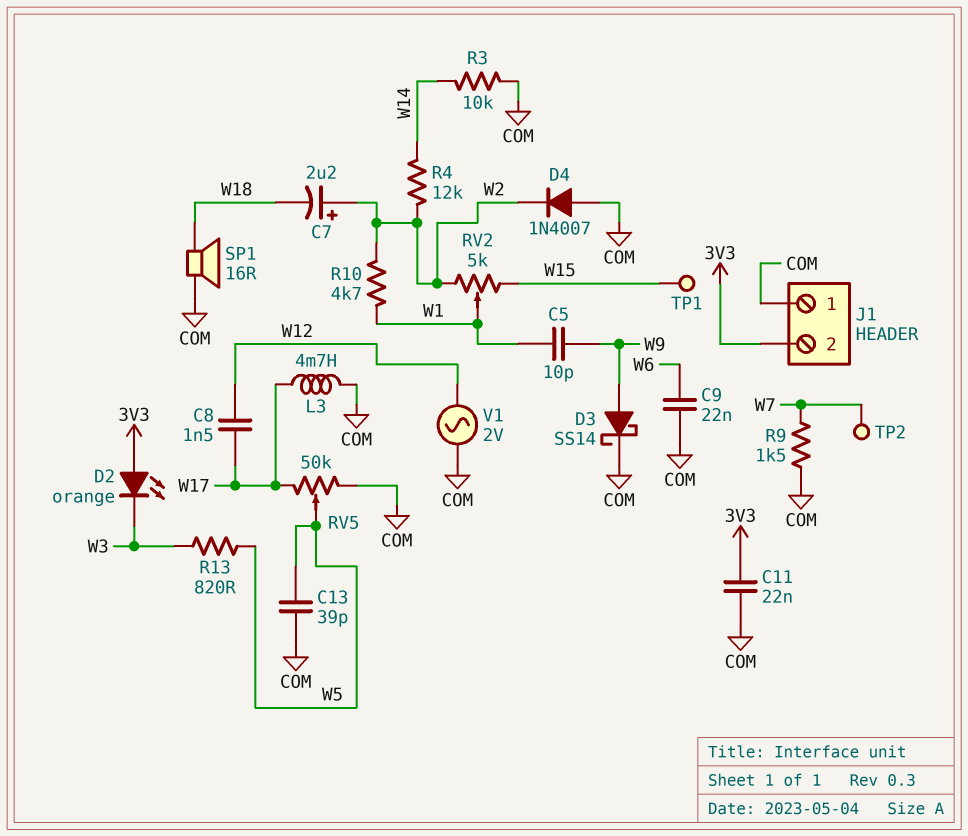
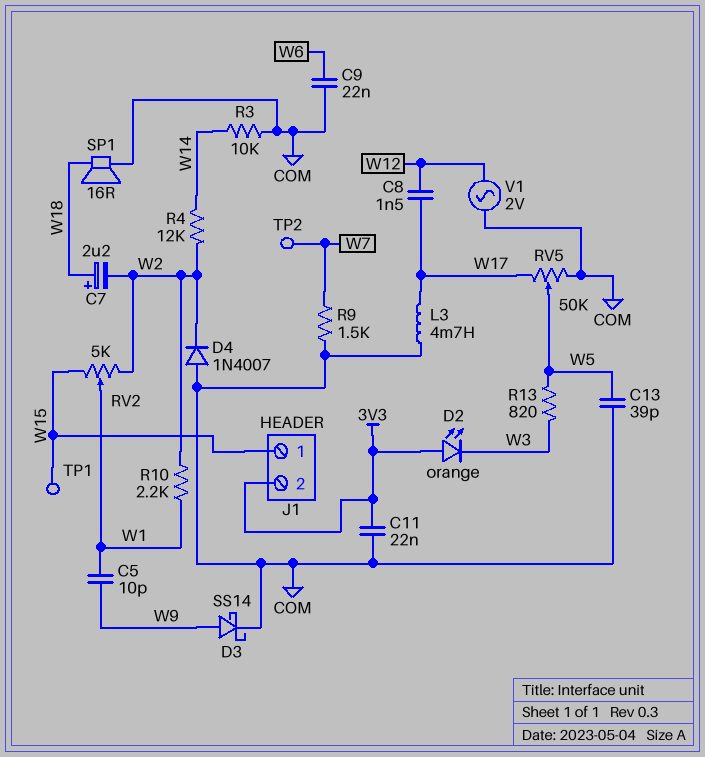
C7: 2.2uF (plus W2, minus W18) -> 2.2uF (plus W18, minus W2)
J1 pin 1: COM -> W15
R10: 4.7k (W1, W2) -> 2.2k (W1, W2)

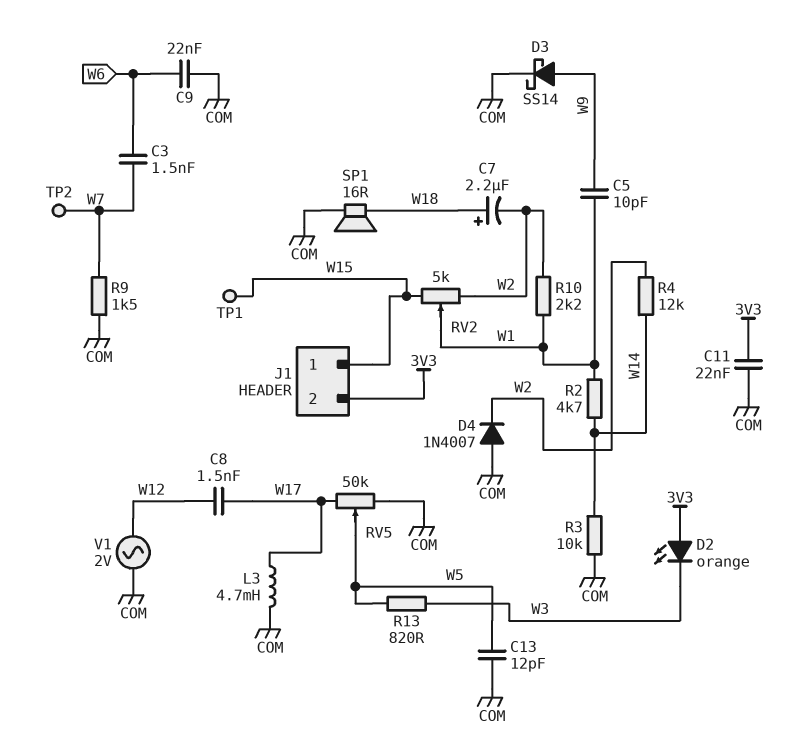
C3: none -> 1.5nF (W6, W7)
C13: 39pF (COM, W5) -> 12pF (COM, W5)
R2: none -> 4.7k (W1, W14)

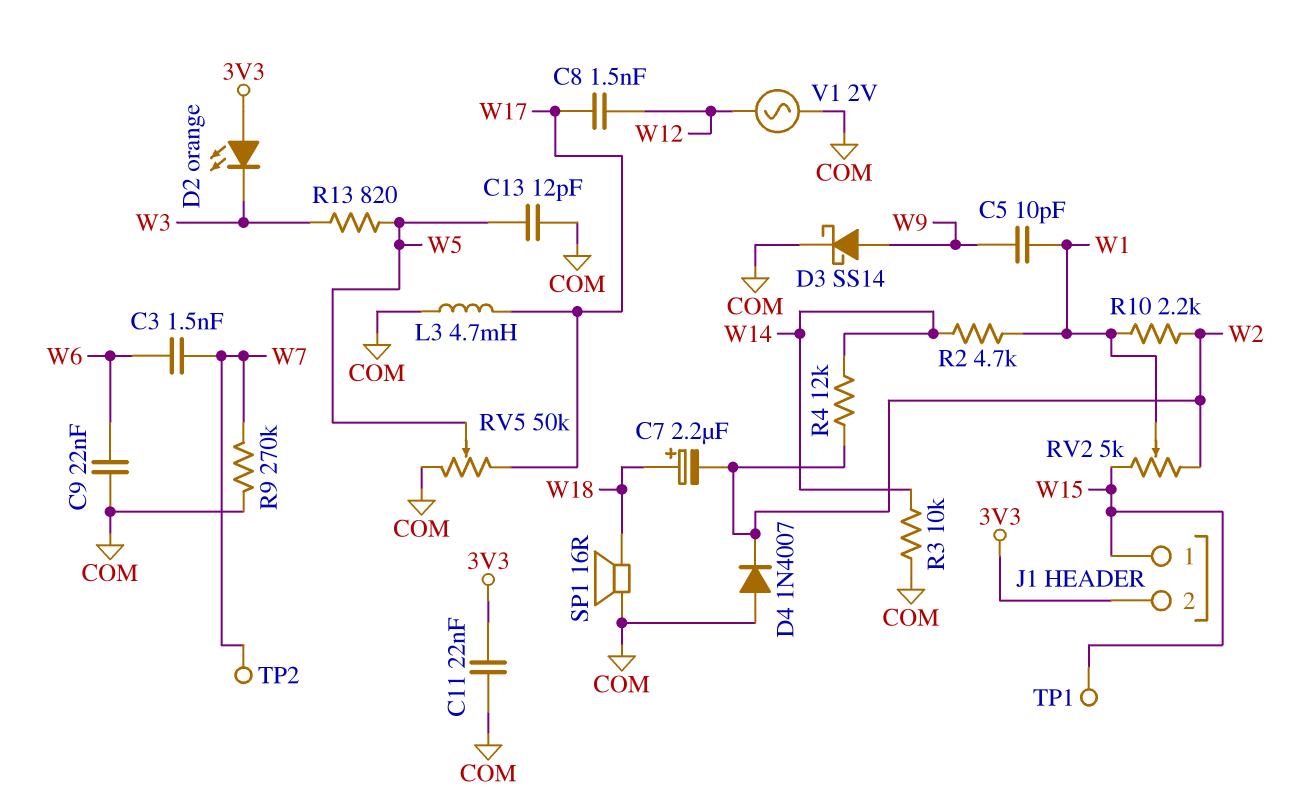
R9: 1.5k (COM, W7) -> 270k (COM, W7)

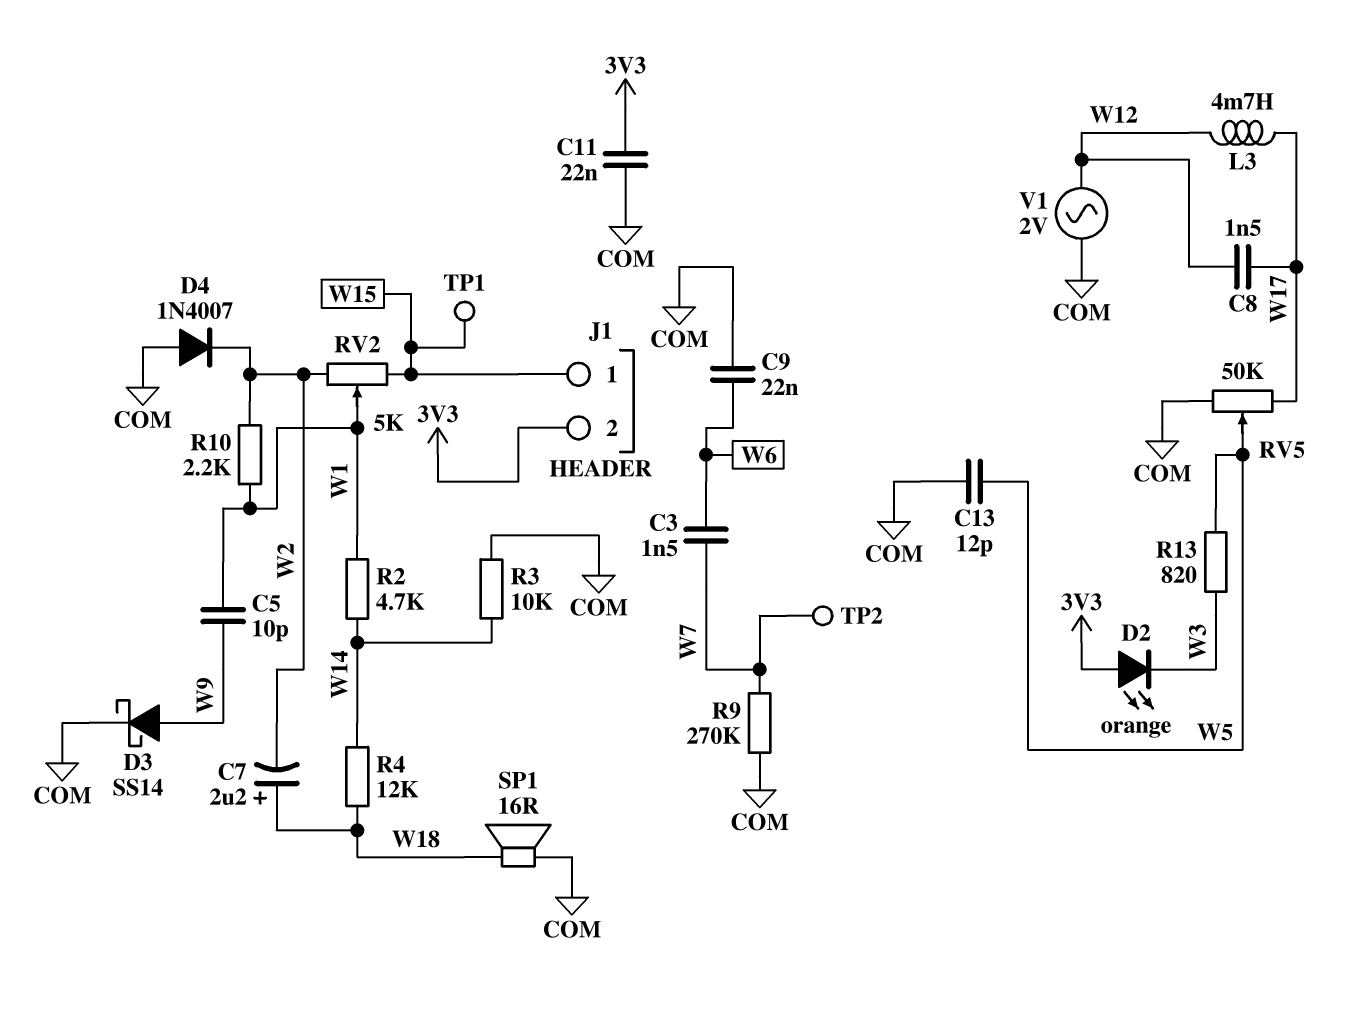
L3: 4.7mH (COM, W17) -> 4.7mH (W12, W17)
R4: 12k (W2, W14) -> 12k (W14, W18)

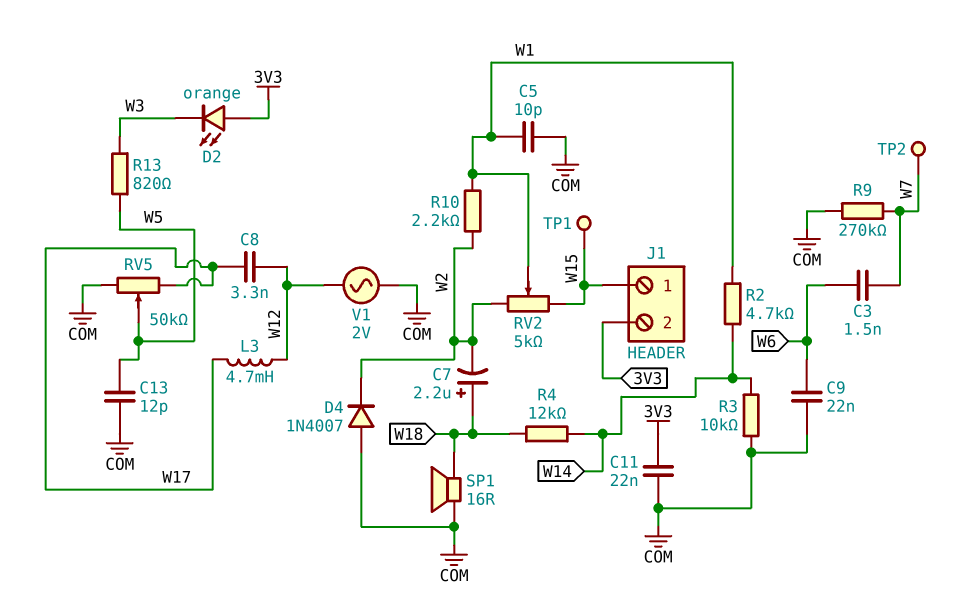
C5: 10pF (W1, W9) -> 10pF (COM, W1)
C8: 1.5nF (W12, W17) -> 3.3nF (W12, W17)
D3: schottky SS14 (A W9, K COM) -> none

